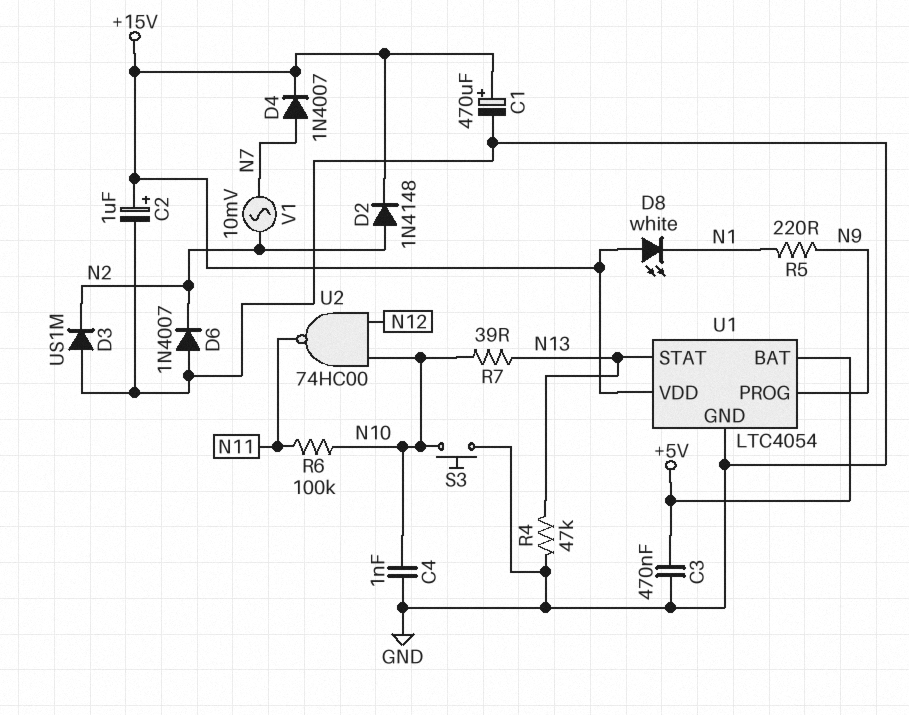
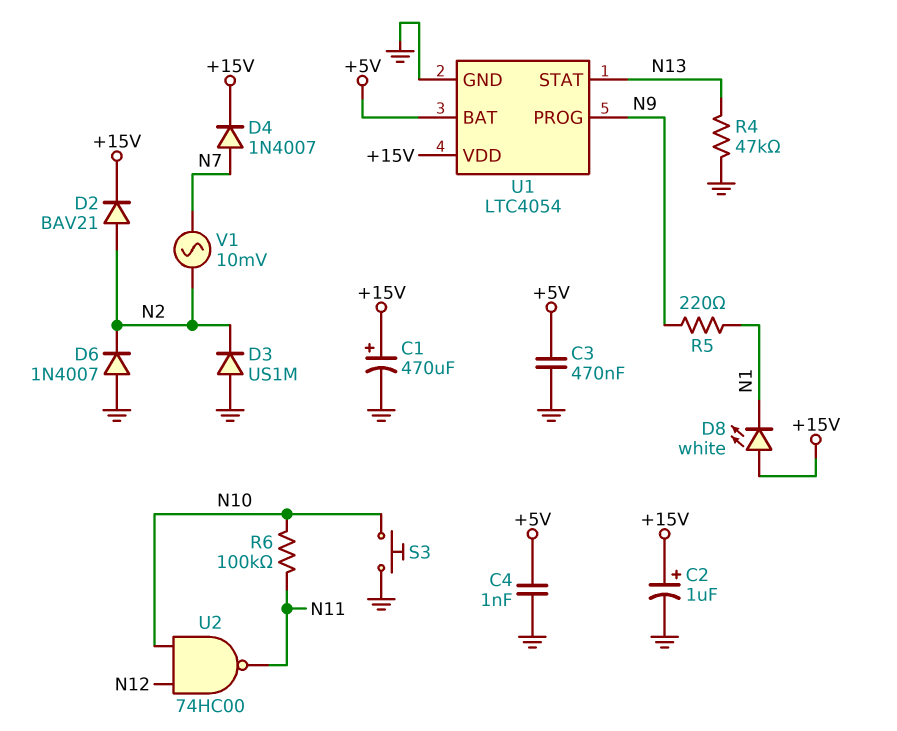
C4: 1nF (GND, N10) -> 1nF (+5V, GND)
D2: diode 1N4148 (A N2, K +15V) -> diode BAV21 (A N2, K +15V)
R7: 39 (N10, N13) -> none

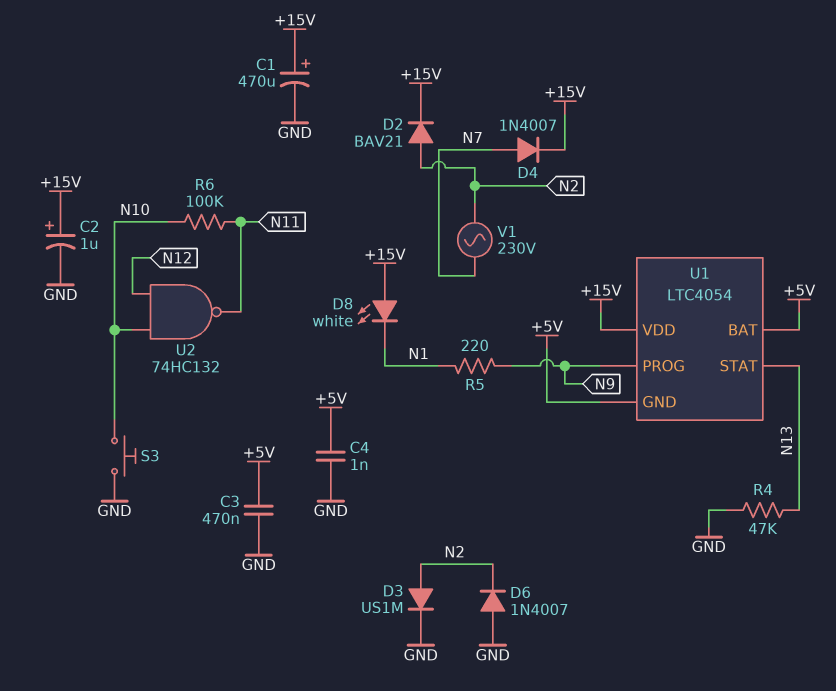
D3: diode US1M (A GND, K N2) -> diode US1M (A N2, K GND)
U1 pin GND: GND -> +5V
U2: NAND 74HC00 (in N10, in N12, out N11) -> NAND 74HC132 (in N10, in N12, out N11)
V1: AC 10mV (N2, N7) -> AC 230V (N2, N7)

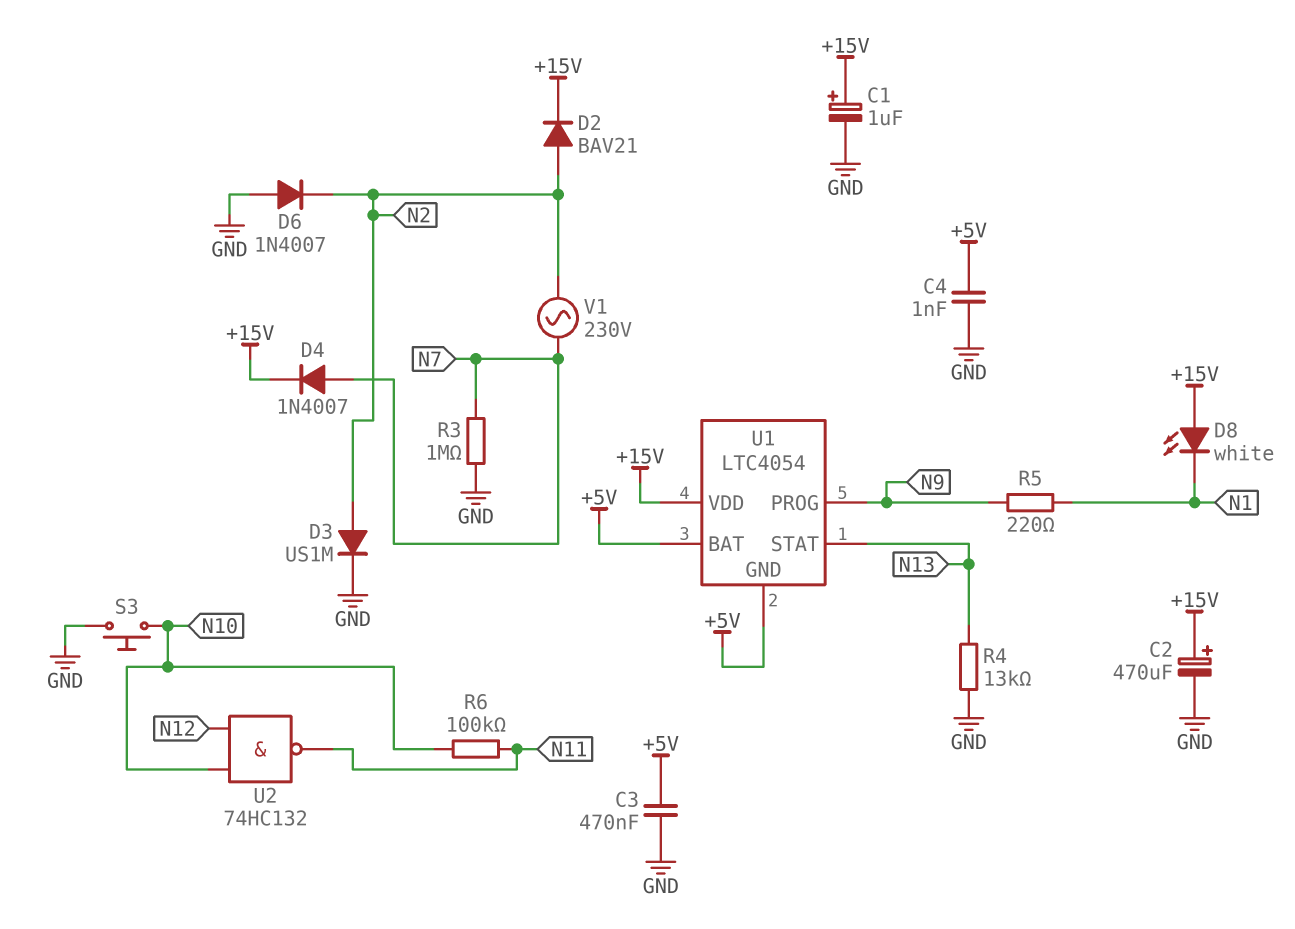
C1: 470uF (plus +15V, minus GND) -> 1uF (plus +15V, minus GND)
C2: 1uF (plus +15V, minus GND) -> 470uF (plus +15V, minus GND)
R3: none -> 1M (GND, N7)
R4: 47k (GND, N13) -> 13k (GND, N13)

